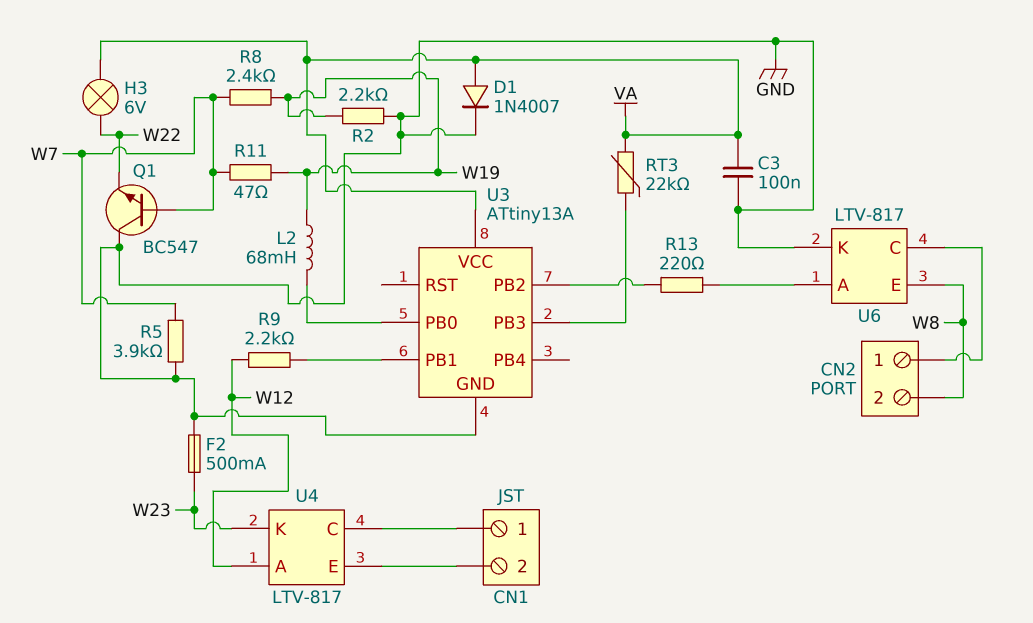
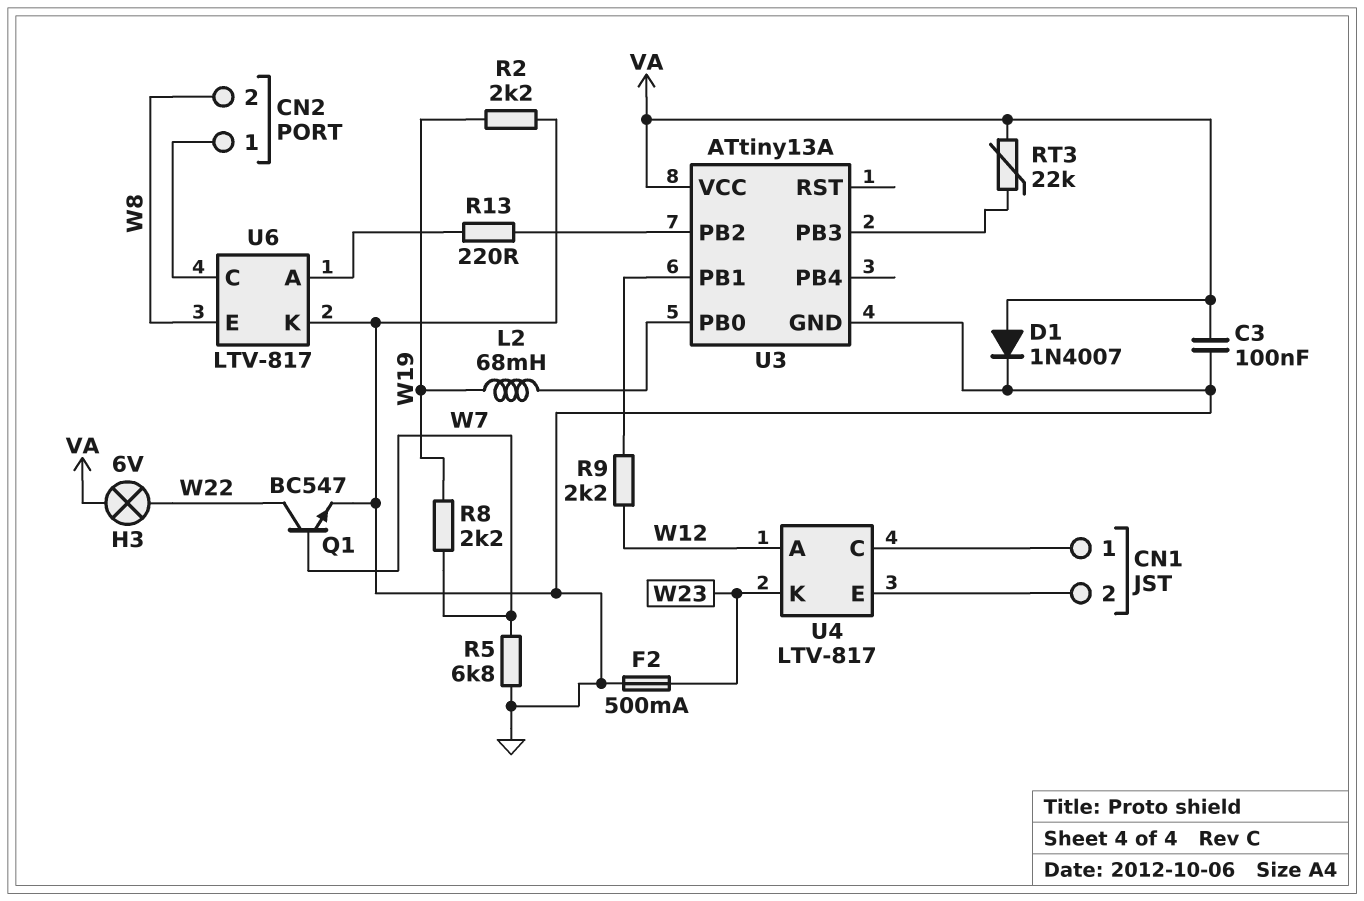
Q1: NPN BC547 (B W7, C GND, E W22) -> NPN BC547 (B W7, C W22, E GND)
R5: 3.9k (GND, W7) -> 6.8k (GND, W7)
R8: 2.4k (W7, W19) -> 2.2k (W7, W19)
R11: 47 (W7, W19) -> none

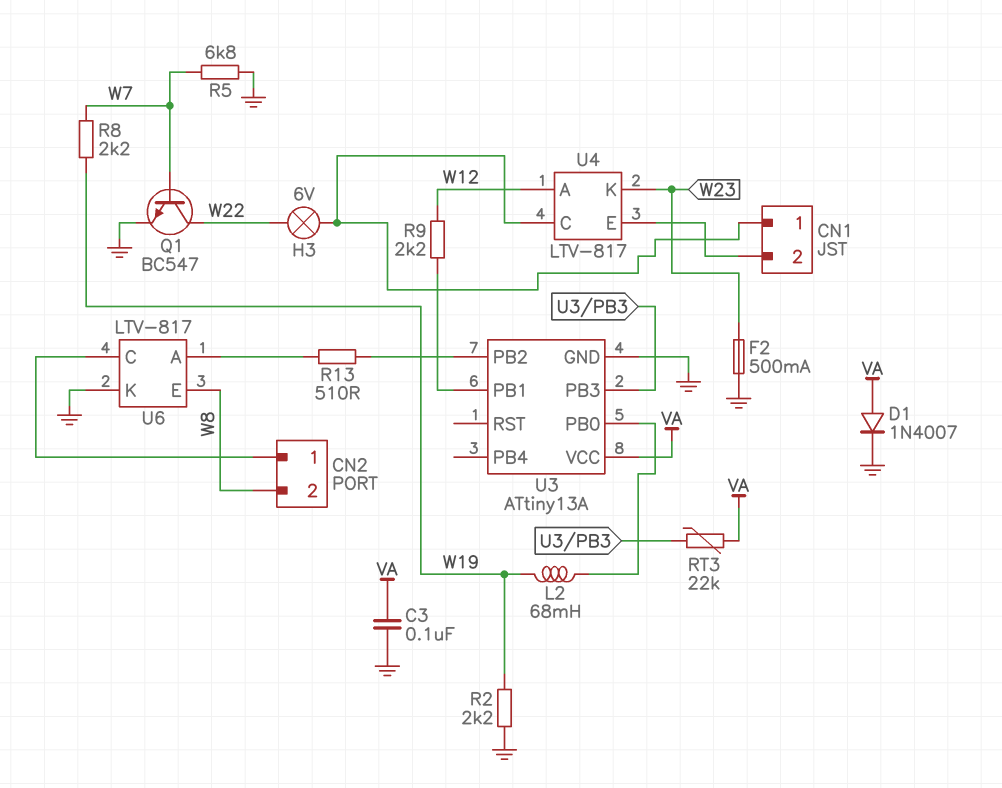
H3: lamp 6V (VA, W22) -> lamp 6V (CN1/1, W22)
R13: 220 (U3/PB2, U6/A) -> 510 (U3/PB2, U6/A)

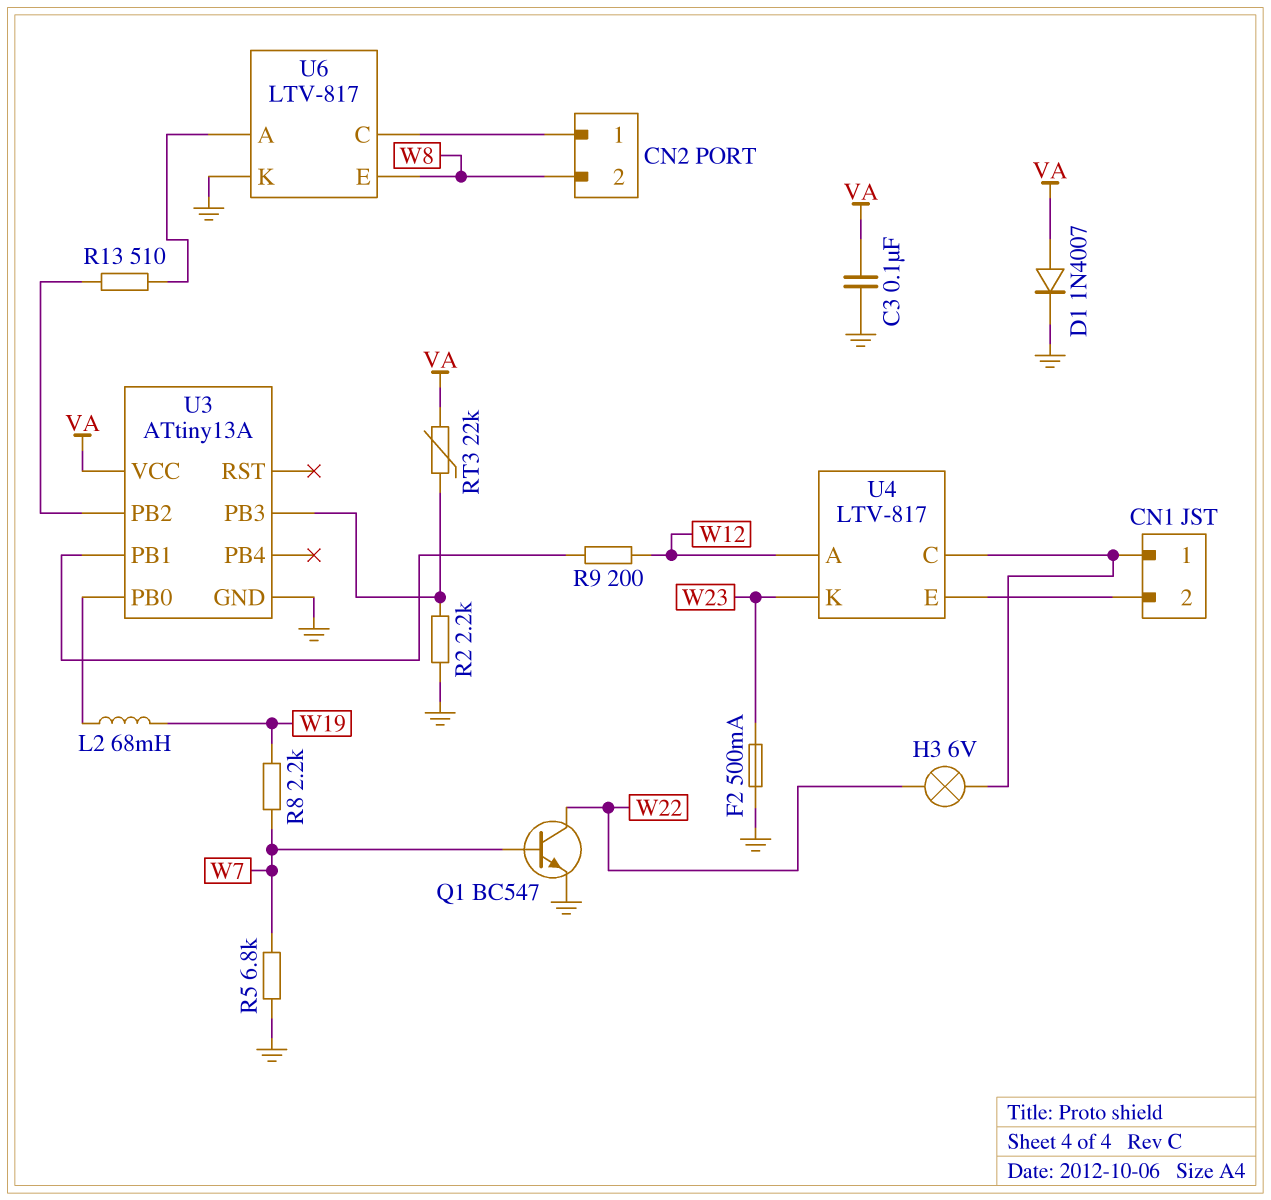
R2: 2.2k (GND, W19) -> 2.2k (GND, U3/PB3)
R9: 2.2k (U3/PB1, W12) -> 200 (U3/PB1, W12)

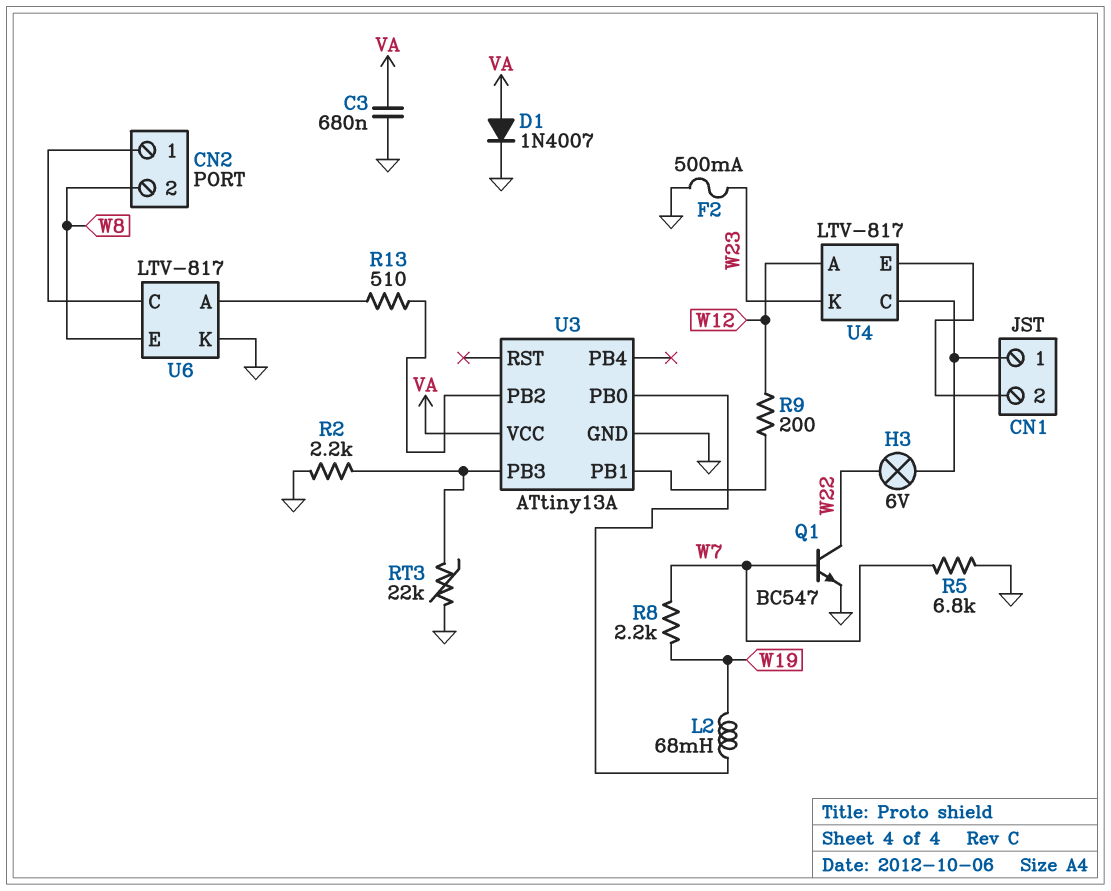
C3: 100nF (GND, VA) -> 680nF (GND, VA)
RT3: 22k (U3/PB3, VA) -> 22k (GND, U3/PB3)

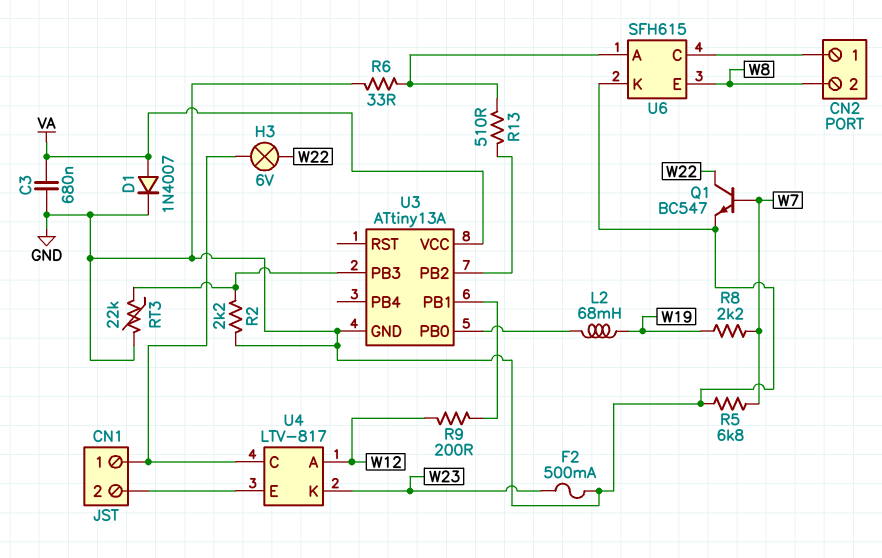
R6: none -> 33 (GND, U6/A)
U6: LTV-817 -> SFH615

